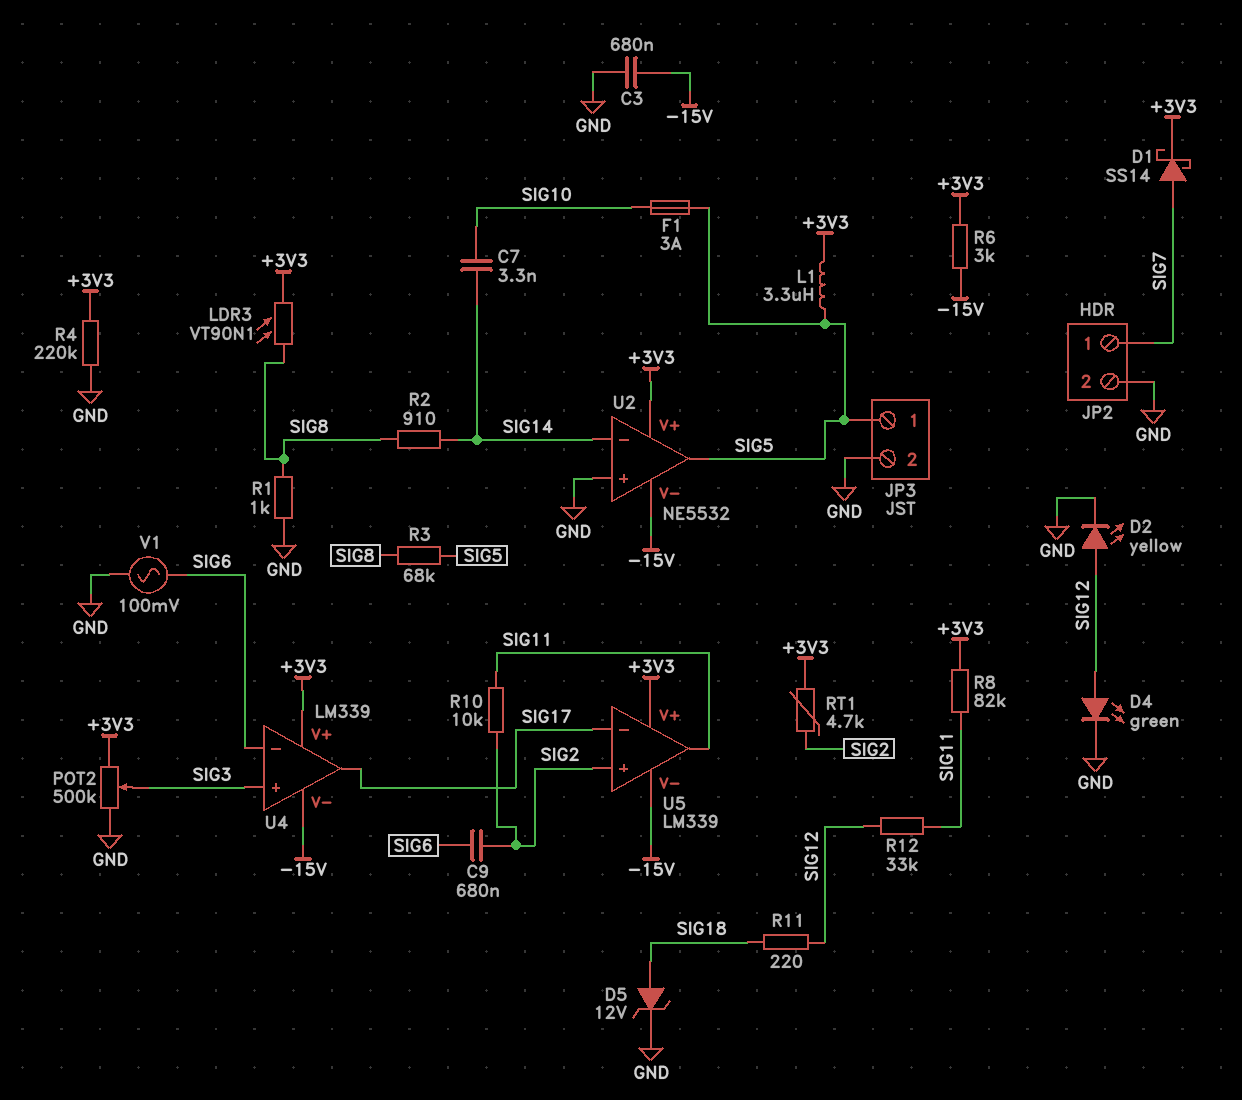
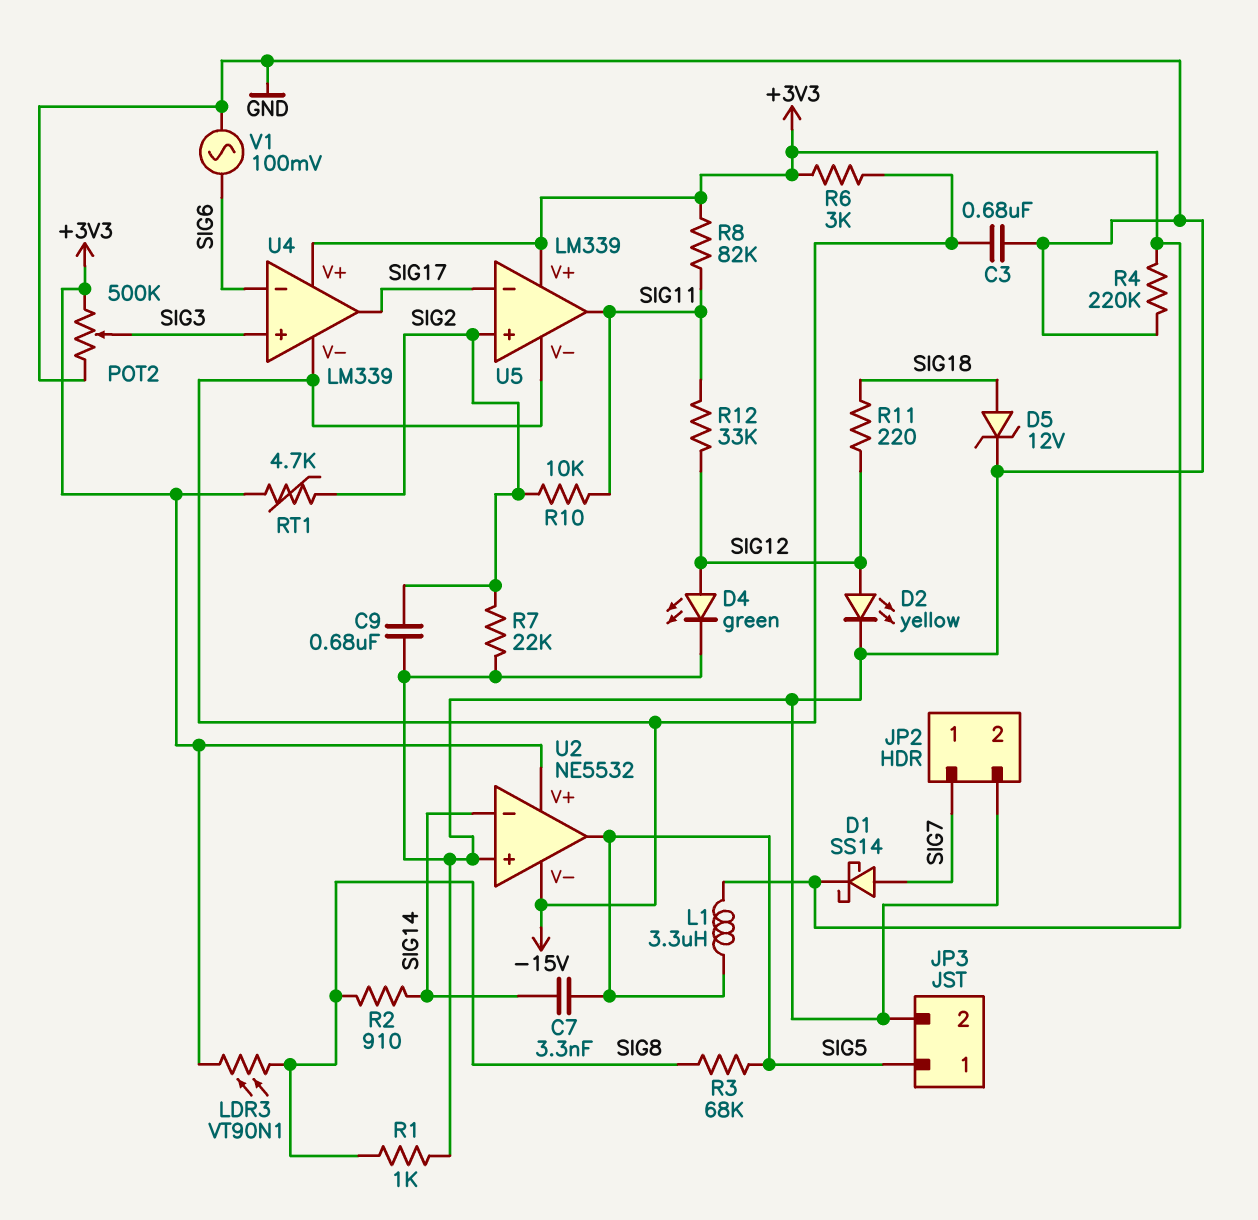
C7: 3.3nF (SIG10, SIG14) -> 3.3nF (SIG5, SIG14)
C9: 680nF (SIG2, SIG6) -> 680nF (GND, SIG2)
F1: 3A (SIG5, SIG10) -> none
R7: none -> 22k (GND, SIG2)

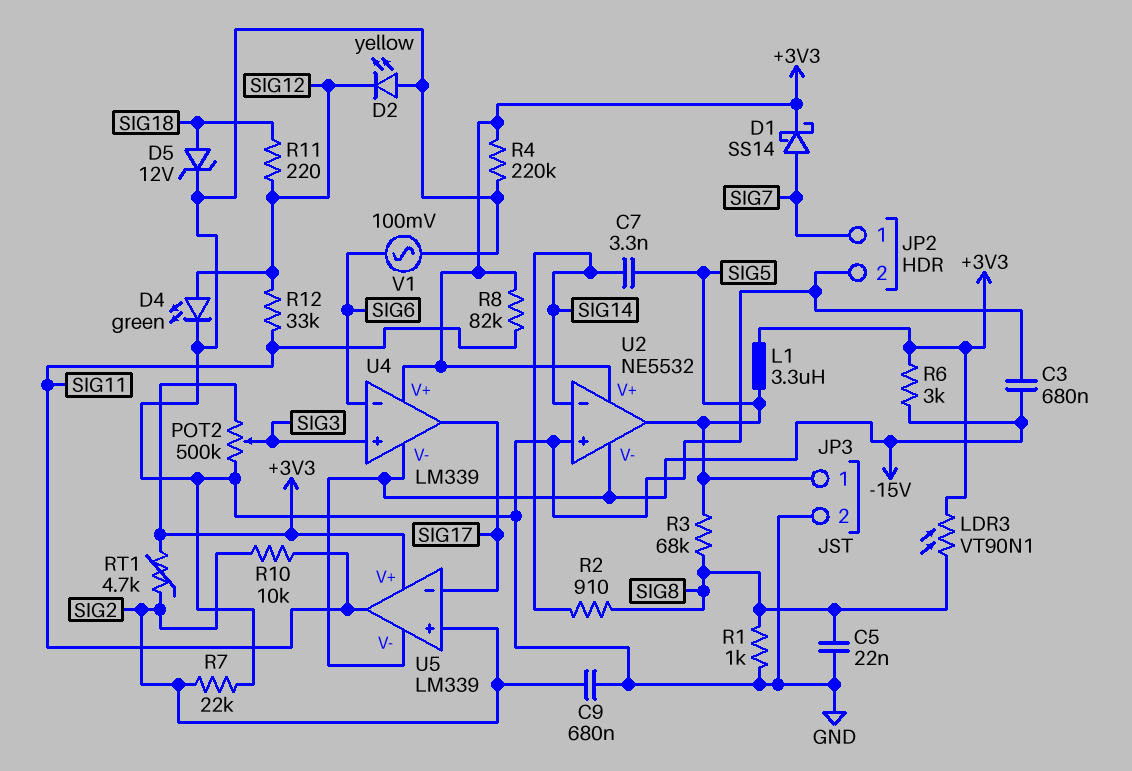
C5: none -> 22nF (GND, SIG8)
D2: LED yellow (A SIG12, K GND) -> LED yellow (A GND, K SIG12)

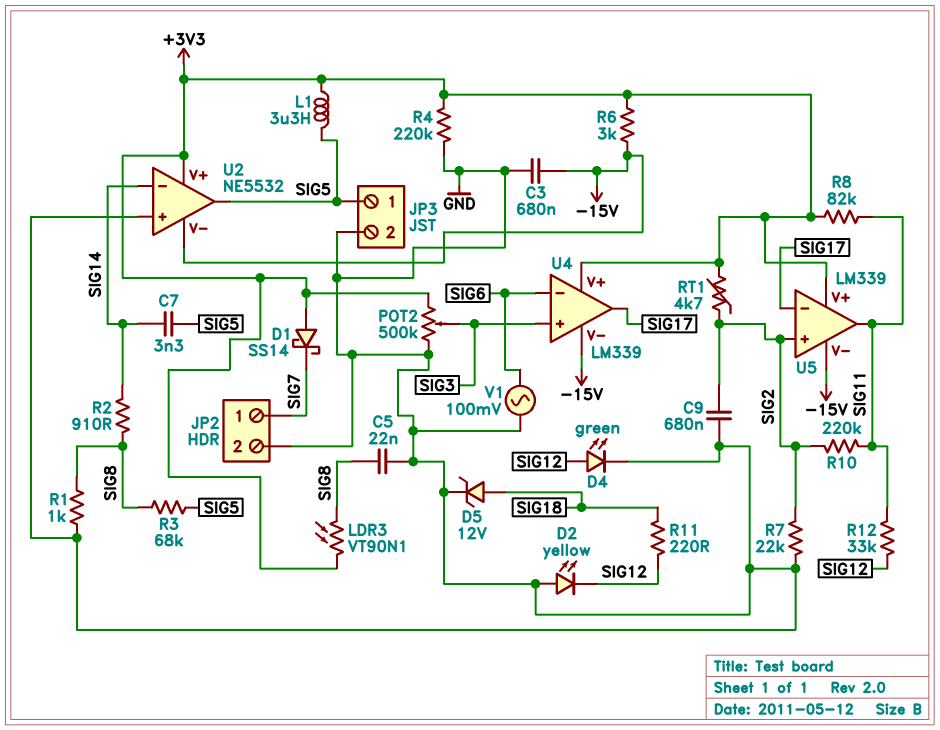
D1: schottky SS14 (A SIG7, K +3V3) -> schottky SS14 (A +3V3, K SIG7)
R10: 10k (SIG2, SIG11) -> 220k (SIG2, SIG11)

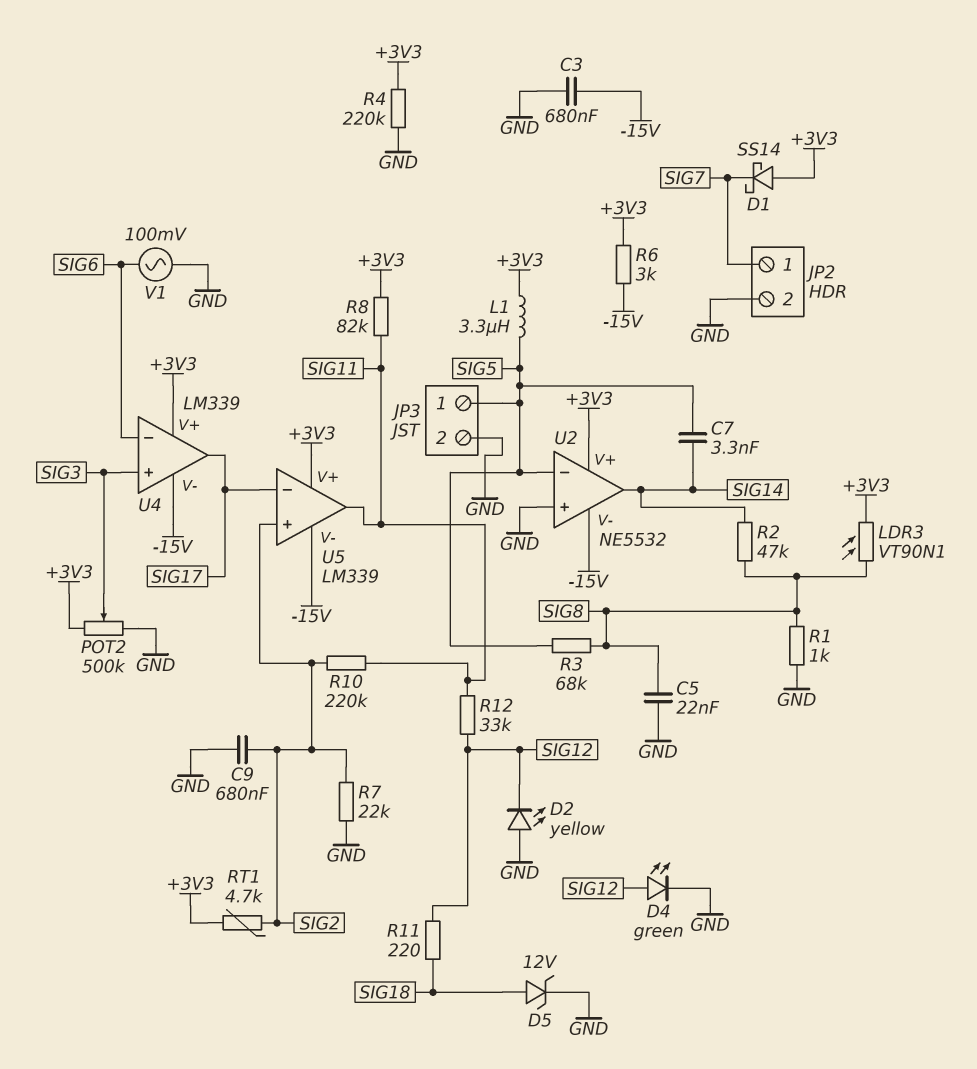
R2: 910 (SIG8, SIG14) -> 47k (SIG8, SIG14)
U2 pin in-: SIG14 -> SIG5
U2 pin out: SIG5 -> SIG14

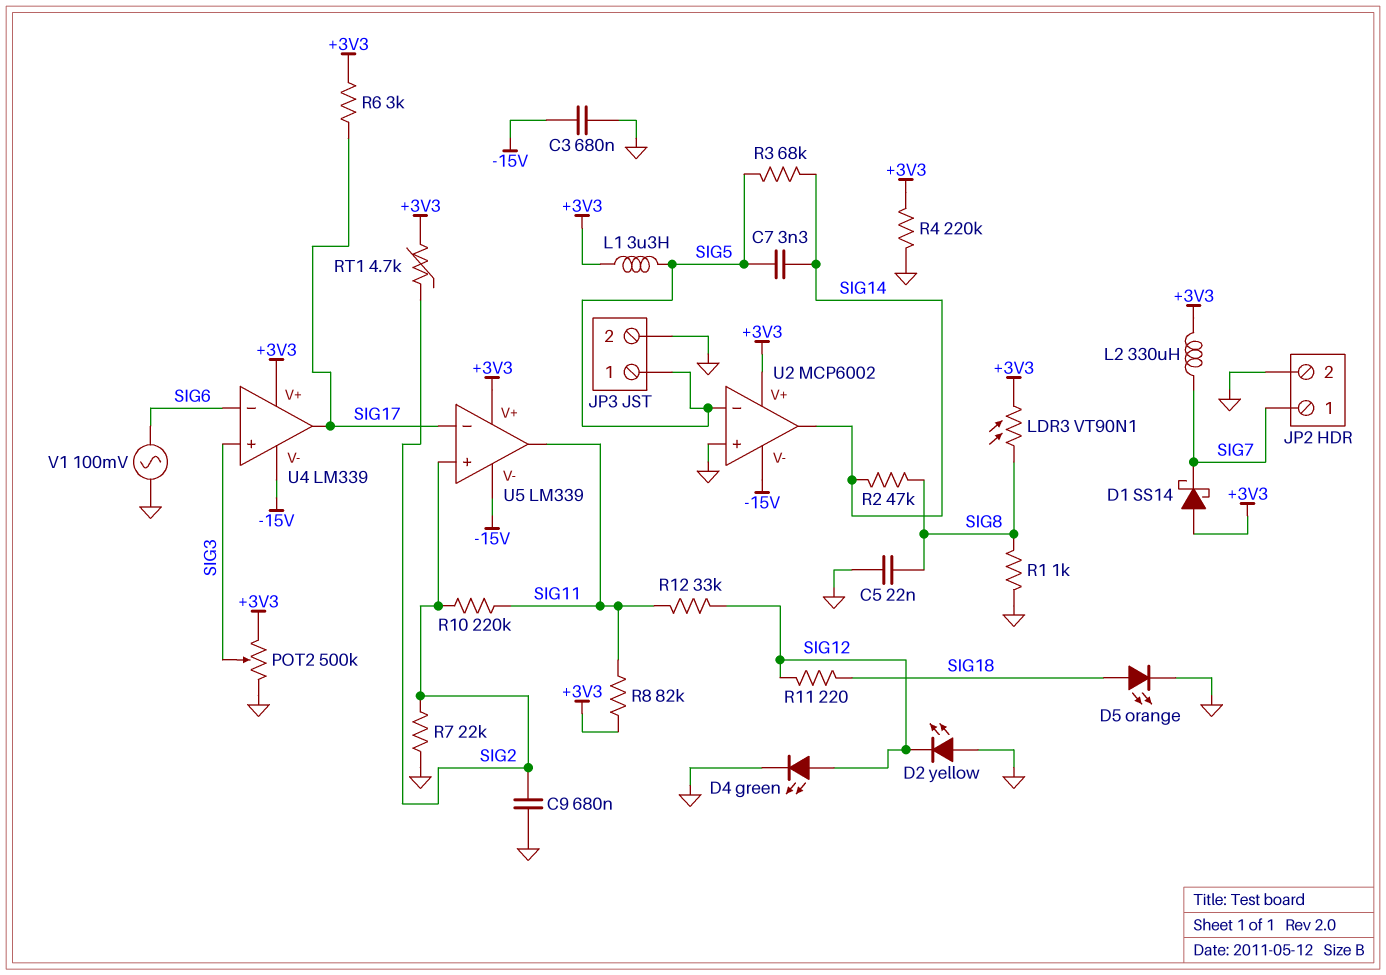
D5: zener 12V (A SIG18, K GND) -> LED orange (A SIG18, K GND)
L2: none -> 330uH (+3V3, SIG7)
R3: 68k (SIG5, SIG8) -> 68k (SIG5, SIG14)
R6: 3k (+3V3, -15V) -> 3k (+3V3, SIG17)
U2: NE5532 -> MCP6002

